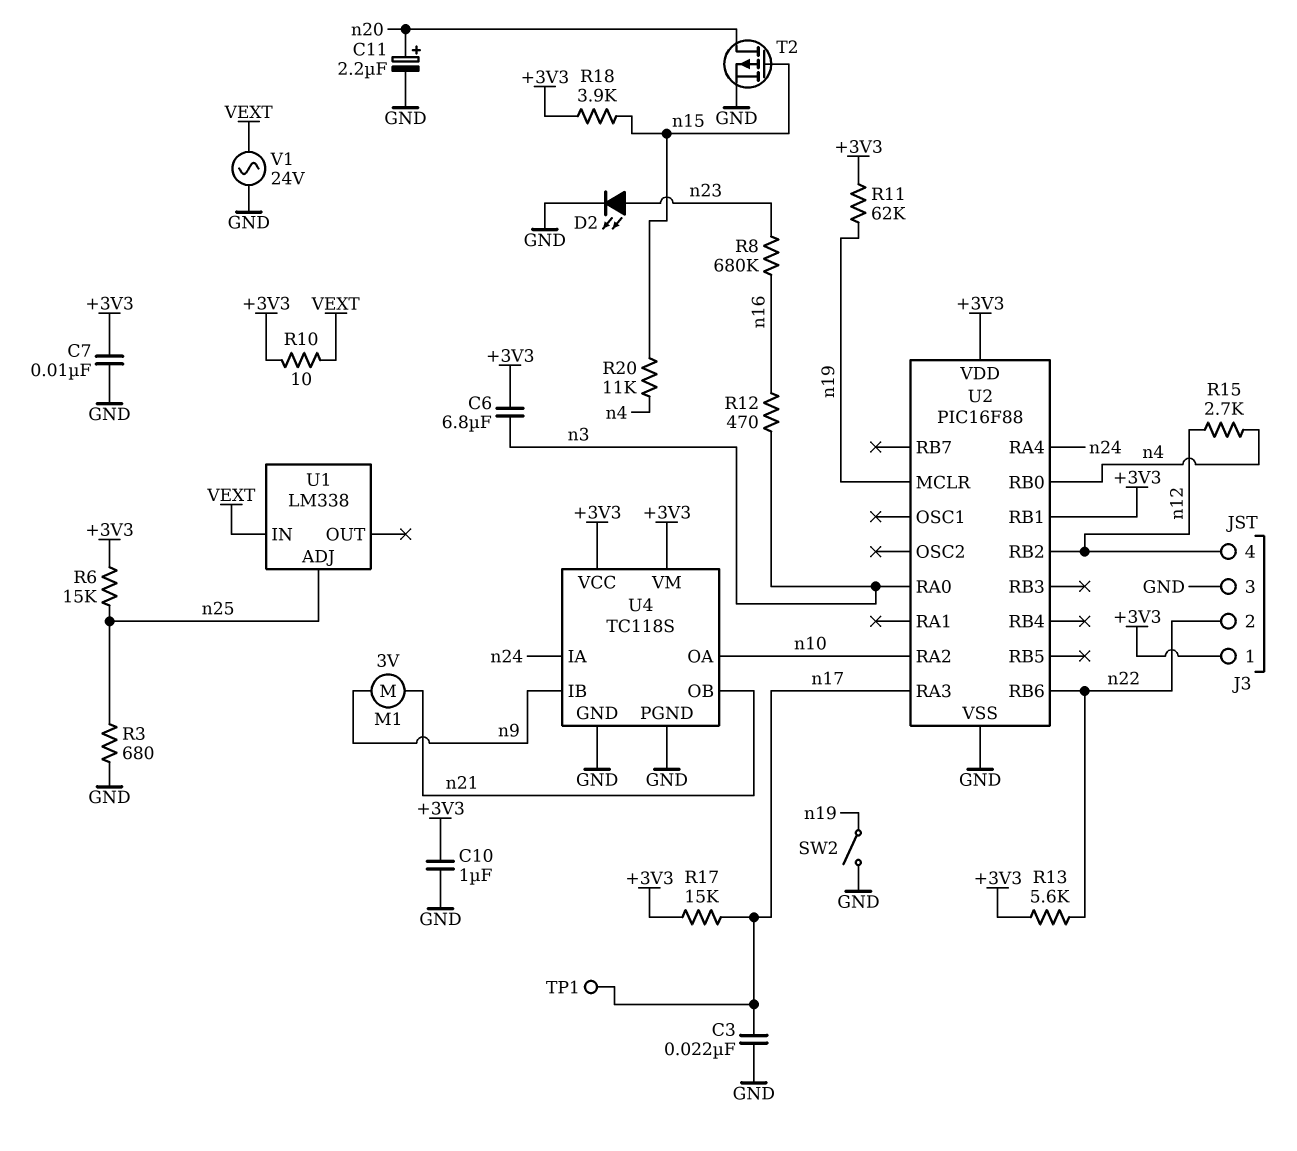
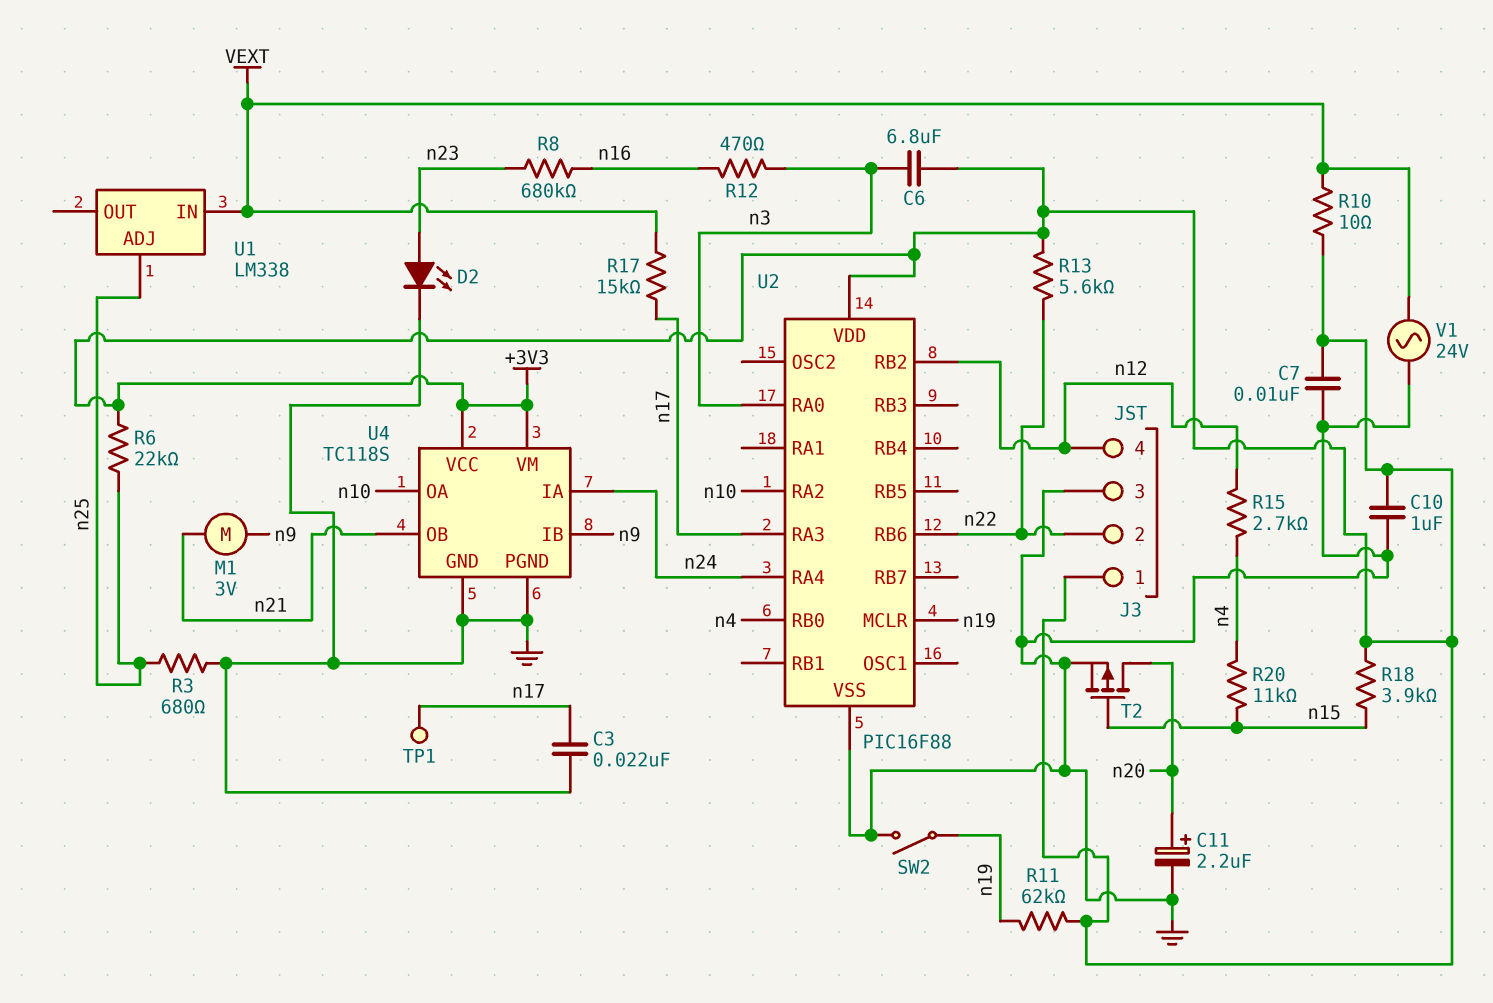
R6: 15k (+3V3, n25) -> 22k (+3V3, n25)
R17: 15k (+3V3, n17) -> 15k (VEXT, n17)
U2 pin RB1: +3V3 -> none

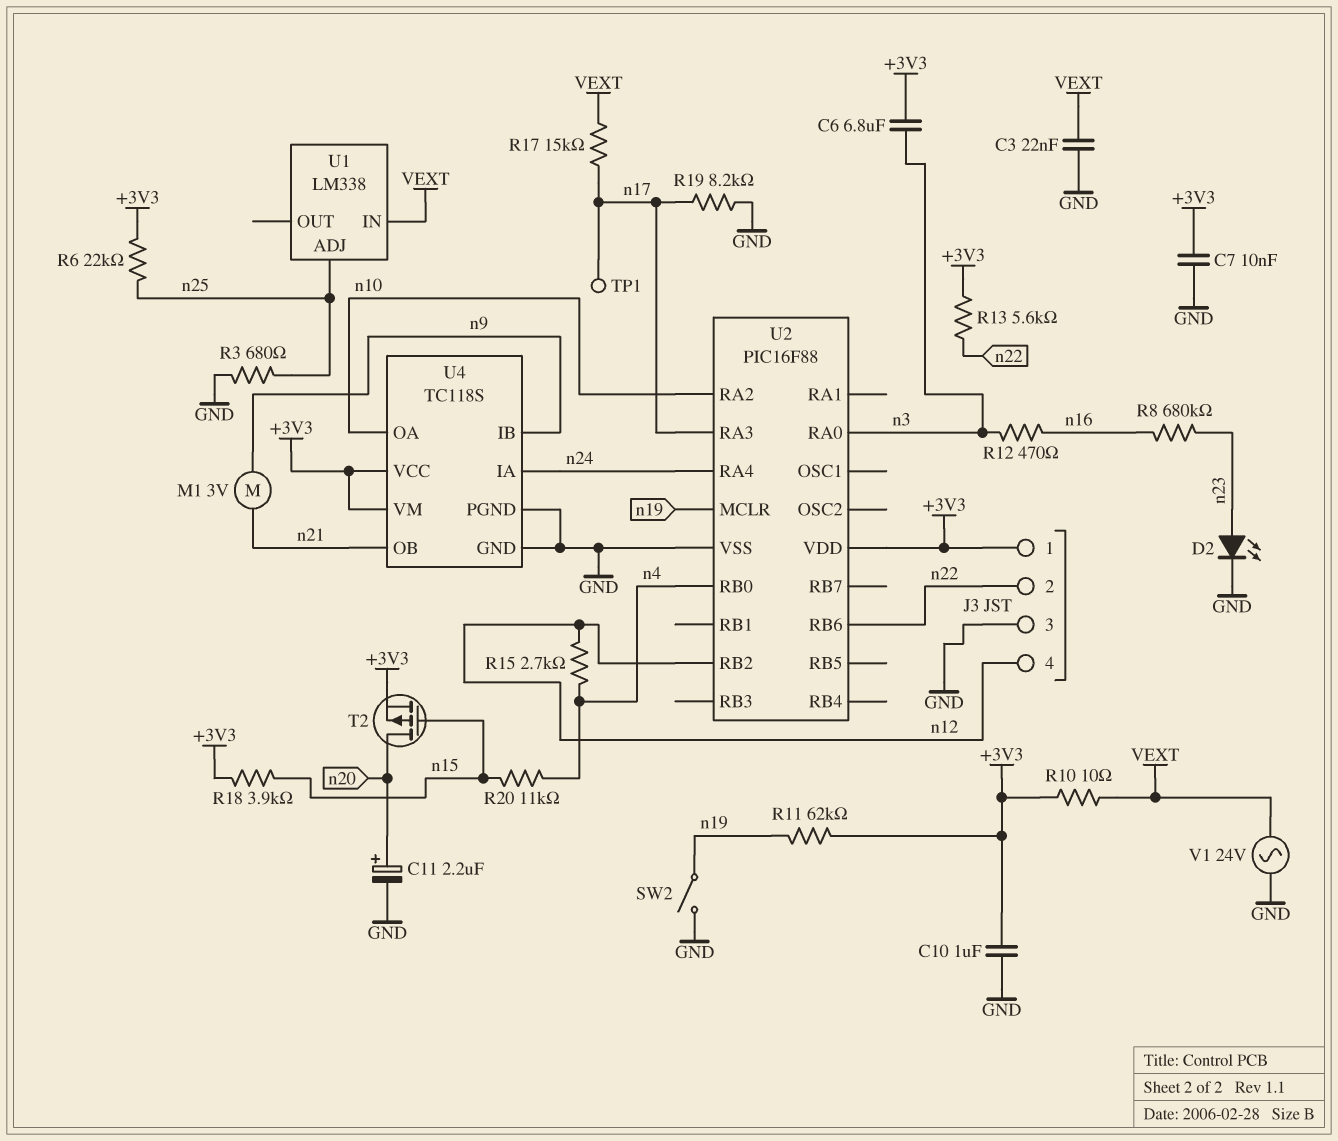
C3: 22nF (GND, n17) -> 22nF (GND, VEXT)
R19: none -> 8.2k (GND, n17)
T2: PMOS (G n15, D n20, S GND) -> PMOS (G n15, D n20, S +3V3)

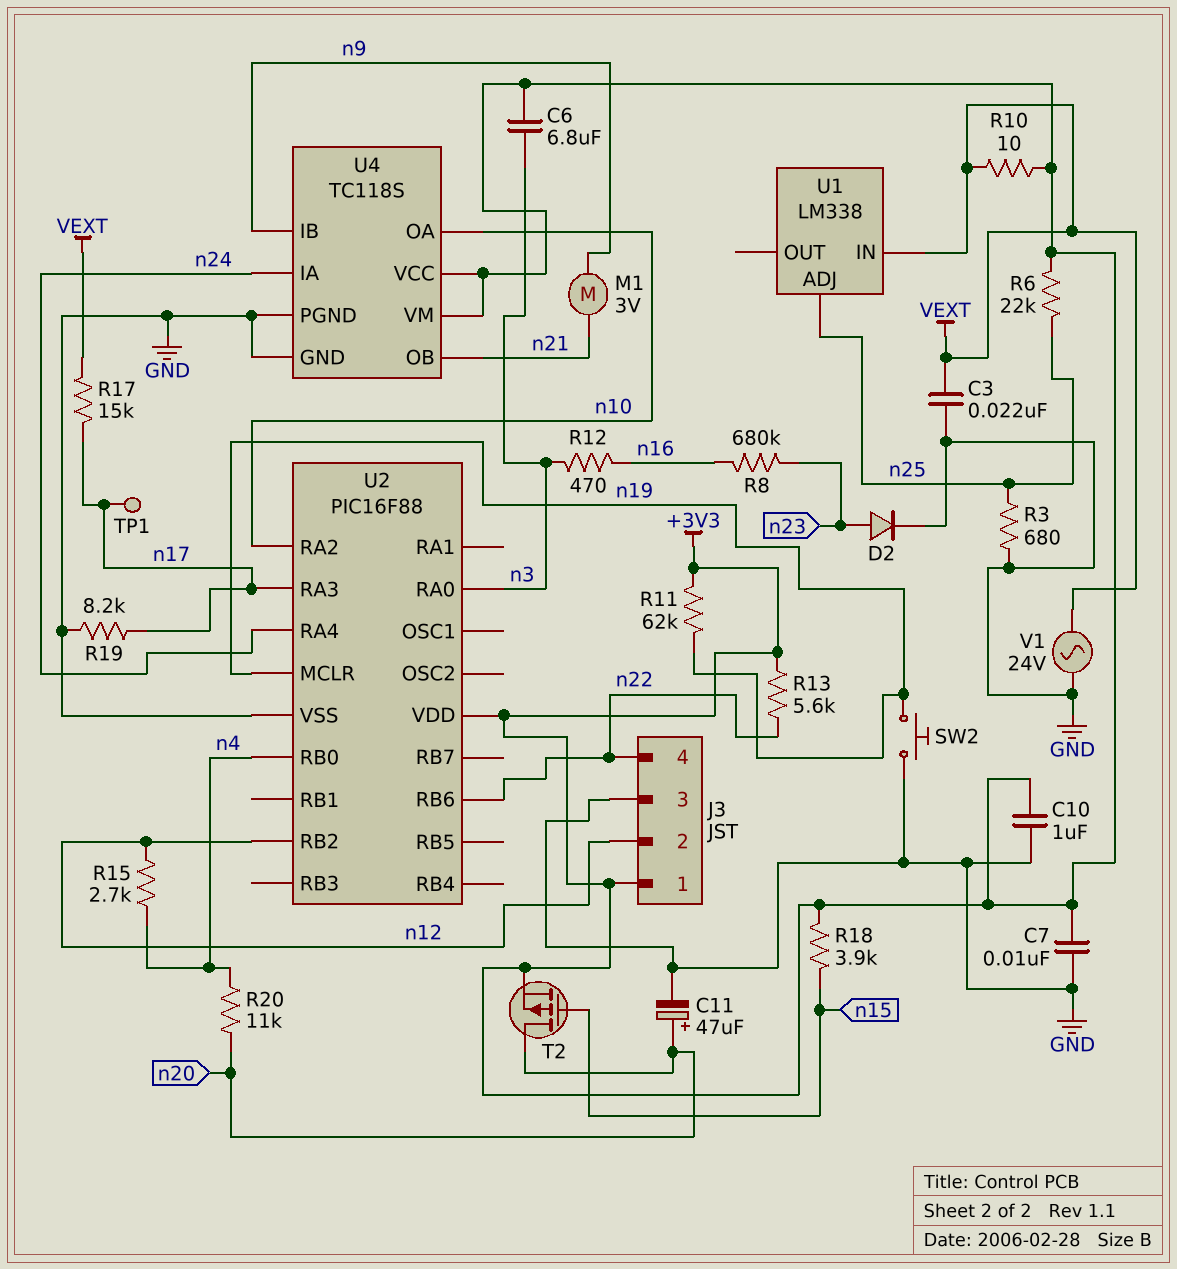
C11: 2.2uF (plus n20, minus GND) -> 47uF (plus n20, minus GND)
D2: LED (A n23, K GND) -> diode (A n23, K GND)
J3 pin 2: n22 -> n12
J3 pin 4: n12 -> n22
R20: 11k (n4, n15) -> 11k (n4, n20)
SW2: switch (GND, n19) -> button (GND, n19)

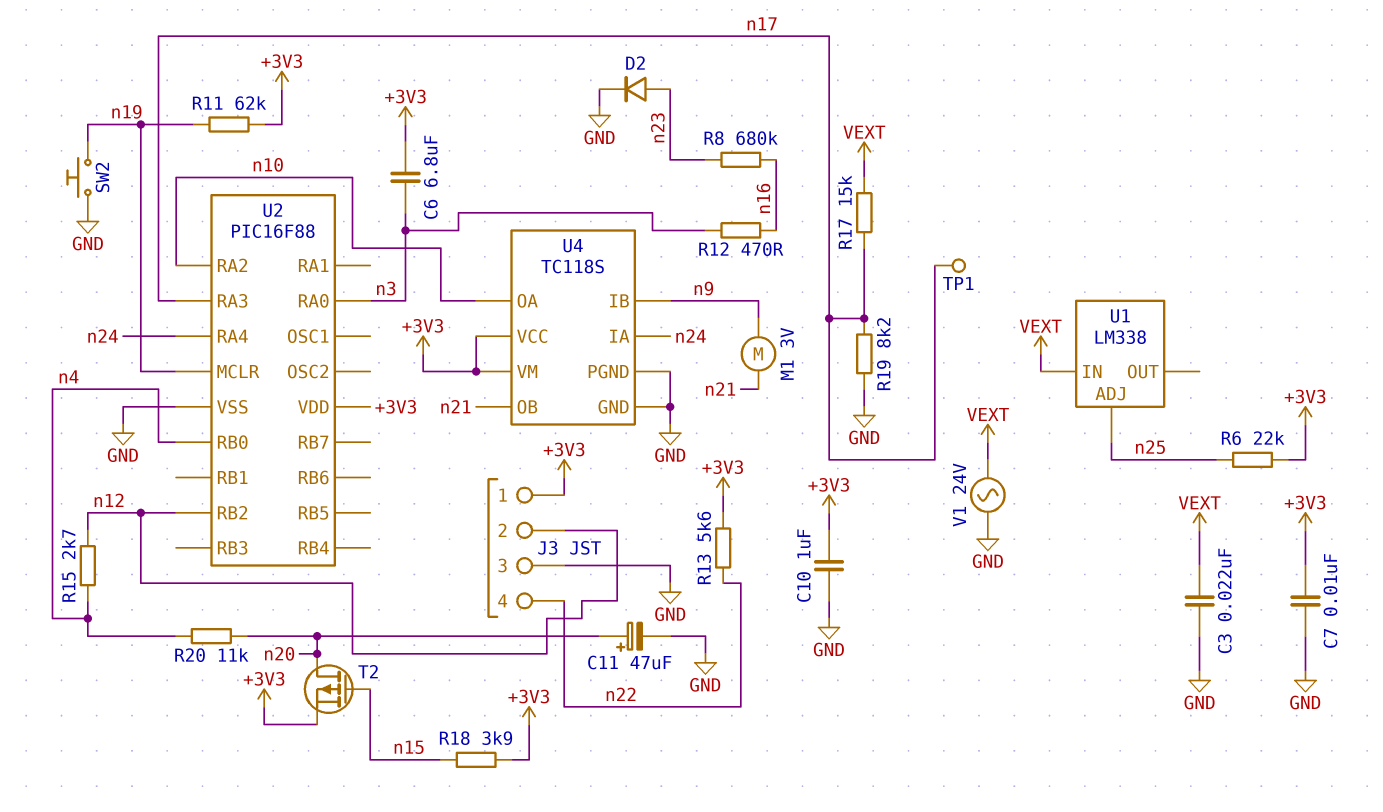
R3: 680 (GND, n25) -> none
R10: 10 (+3V3, VEXT) -> none
U2 pin RB6: n22 -> none

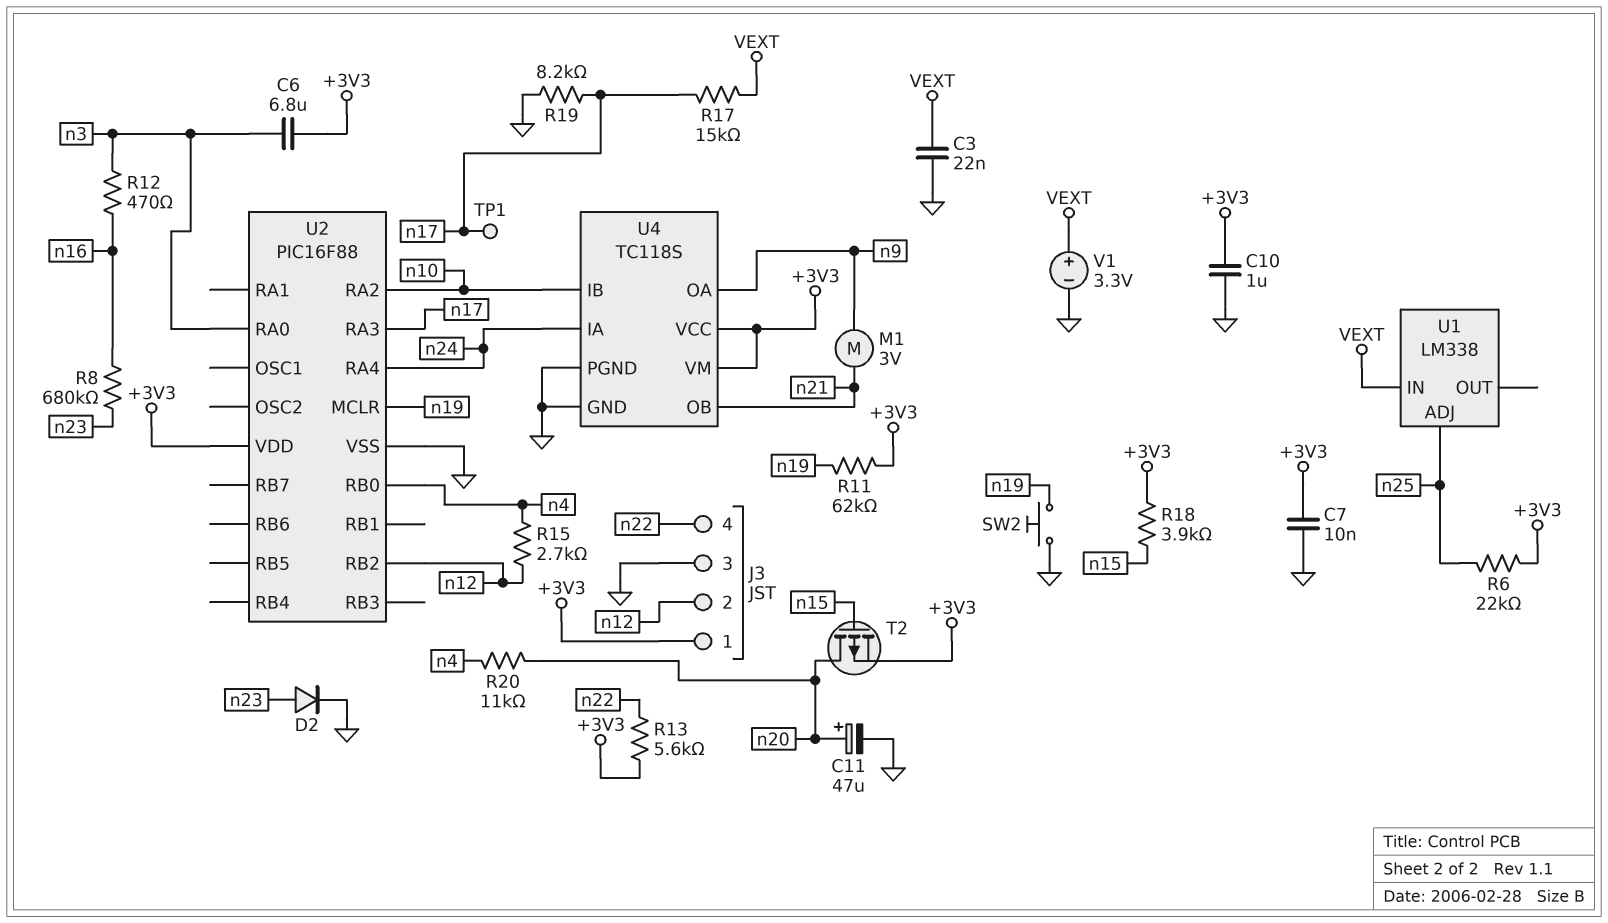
U4 pin IB: n9 -> n10
U4 pin OA: n10 -> n9
V1: AC 24V (GND, VEXT) -> 3.3V (plus VEXT, minus GND)

